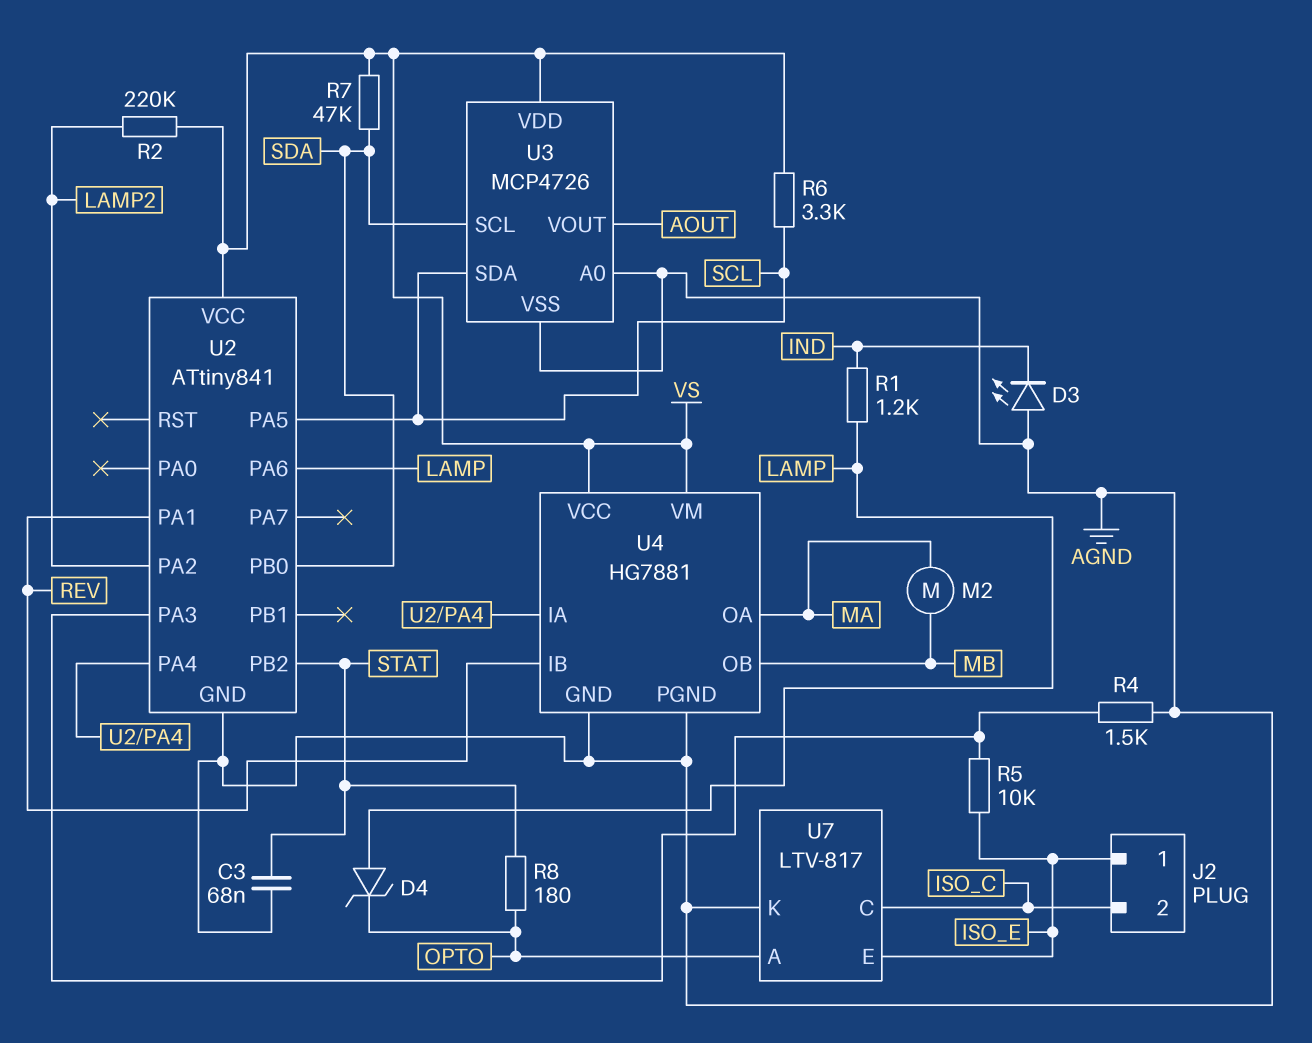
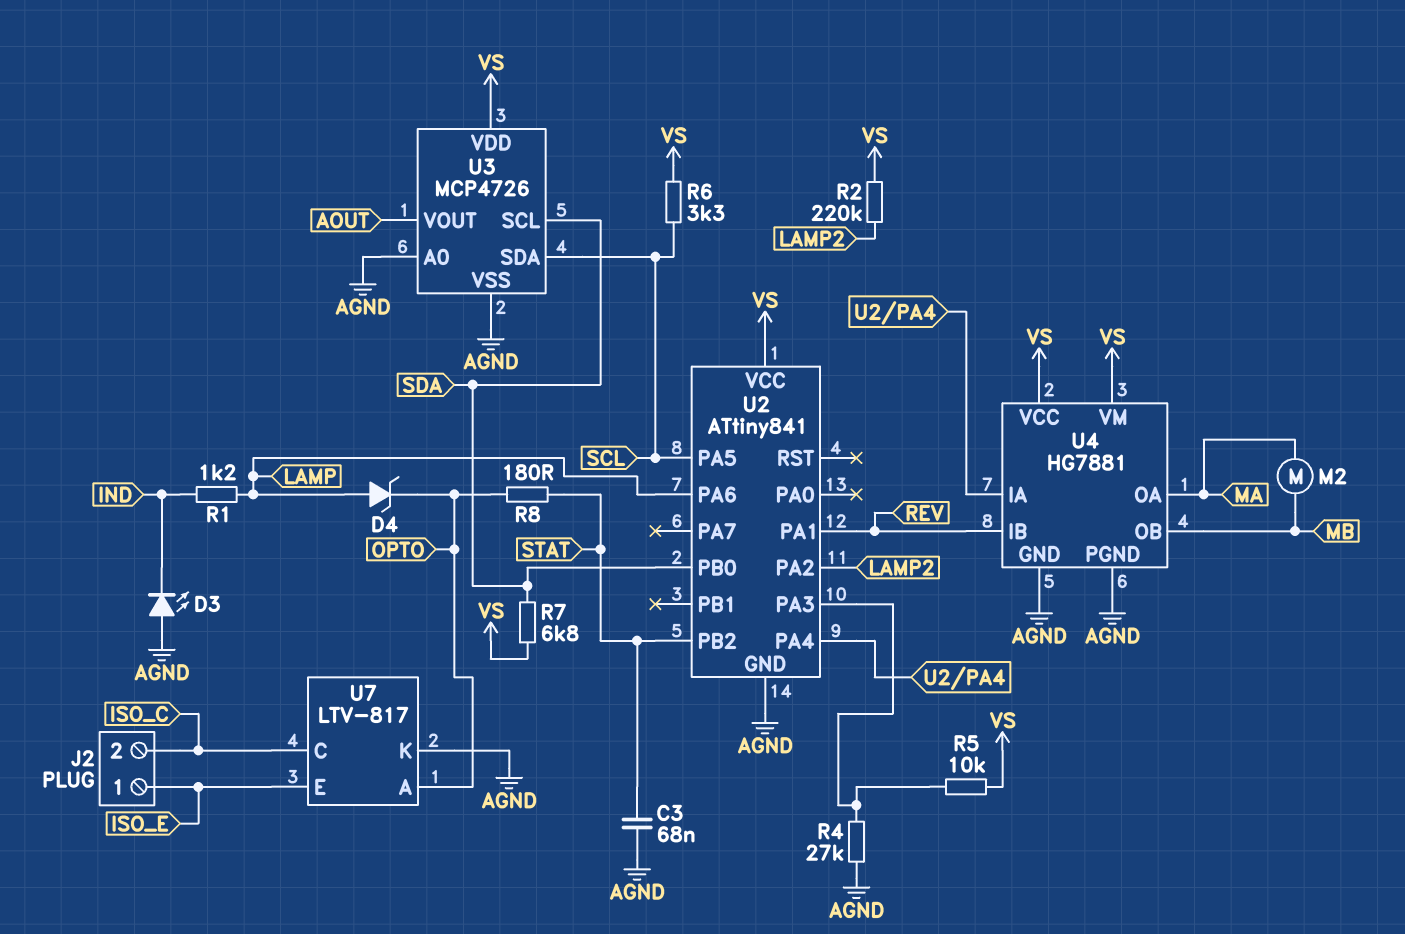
R4: 1.5k (AGND, U2/PA3) -> 27k (AGND, U2/PA3)
R5: 10k (ISO_E, U2/PA3) -> 10k (U2/PA3, VS)
R7: 47k (SDA, VS) -> 6.8k (SDA, VS)

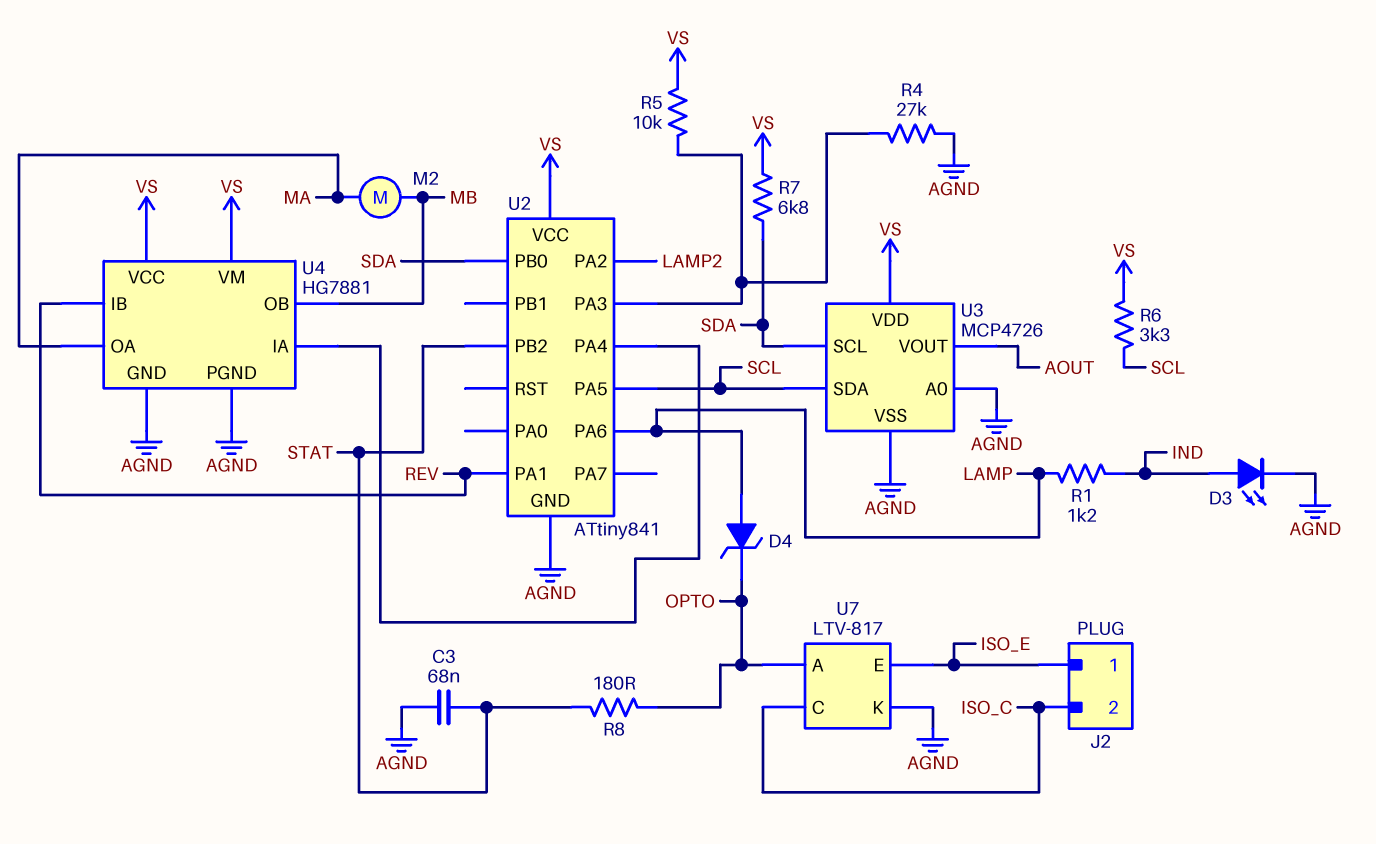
D3: LED (A AGND, K IND) -> LED (A IND, K AGND)
R2: 220k (LAMP2, VS) -> none

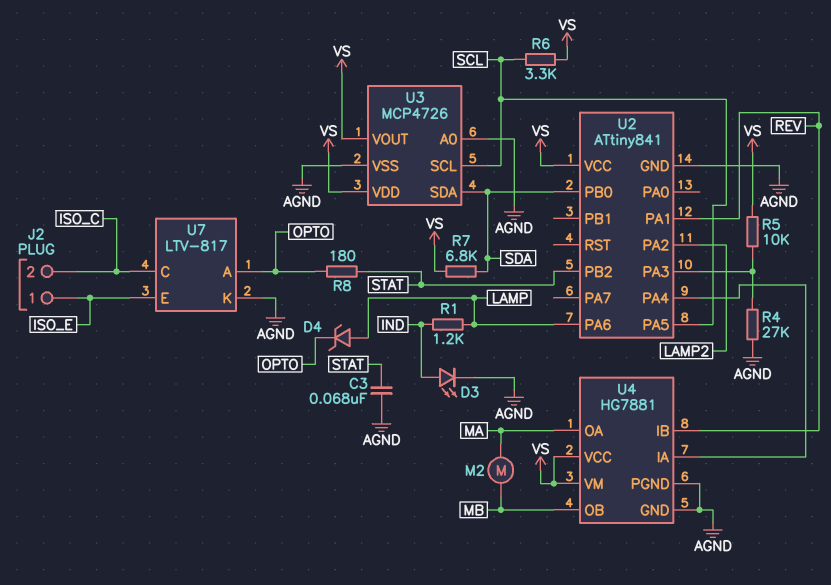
U3 pin SCL: SDA -> SCL
U3 pin SDA: SCL -> SDA
U3 pin VOUT: AOUT -> VS

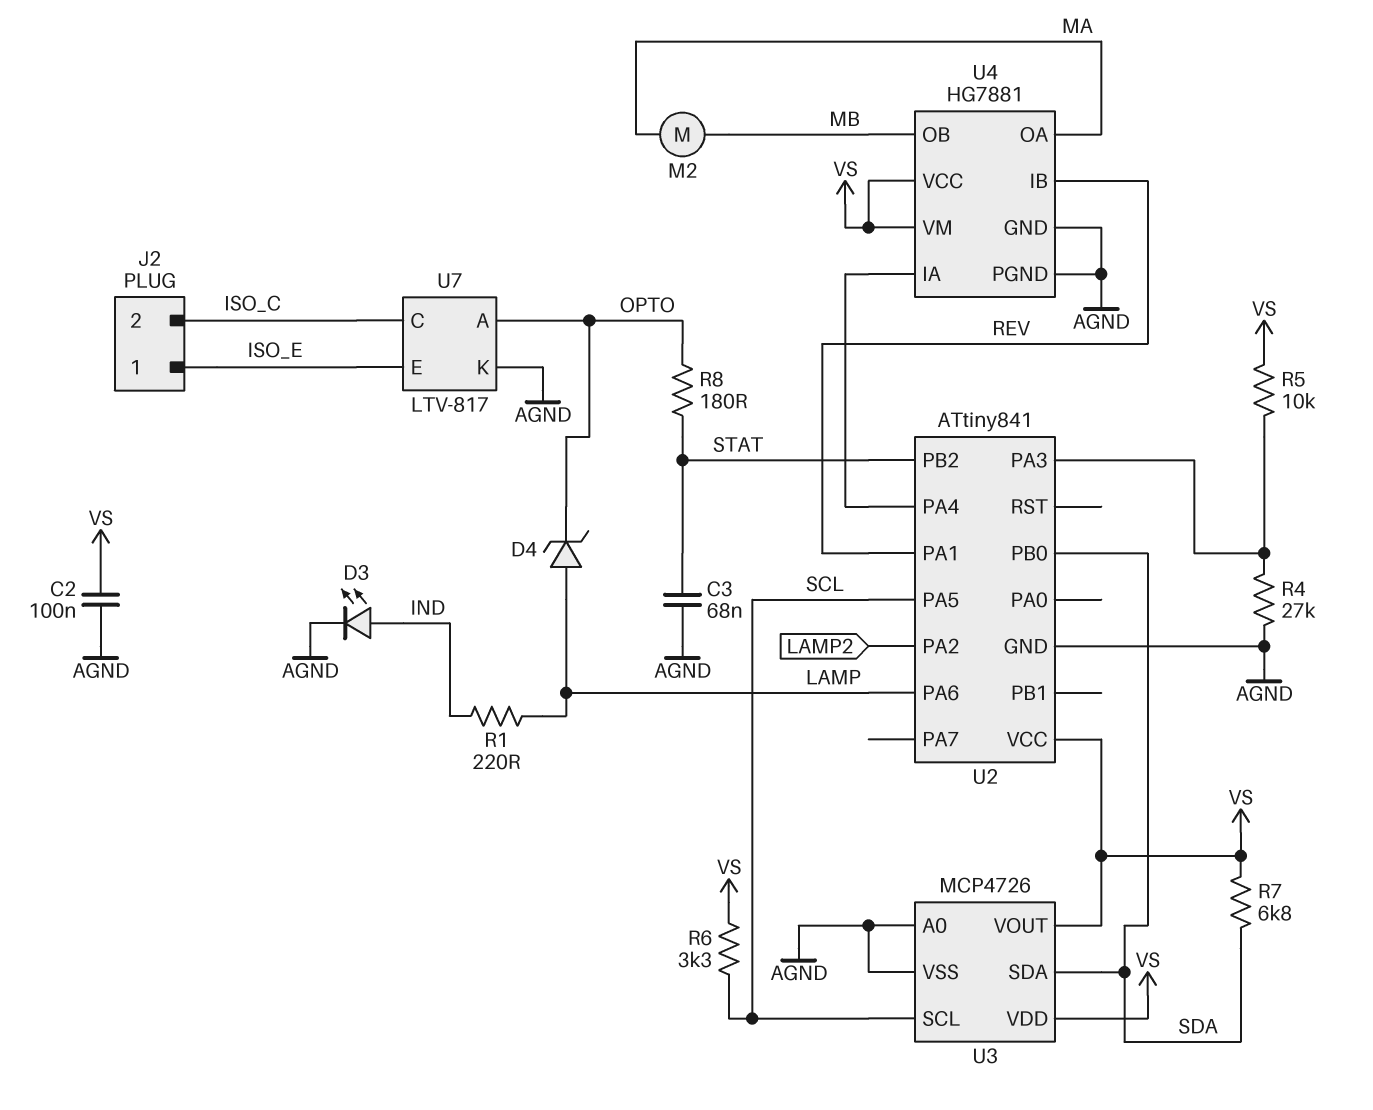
C2: none -> 100nF (AGND, VS)
R1: 1.2k (IND, LAMP) -> 220 (IND, LAMP)

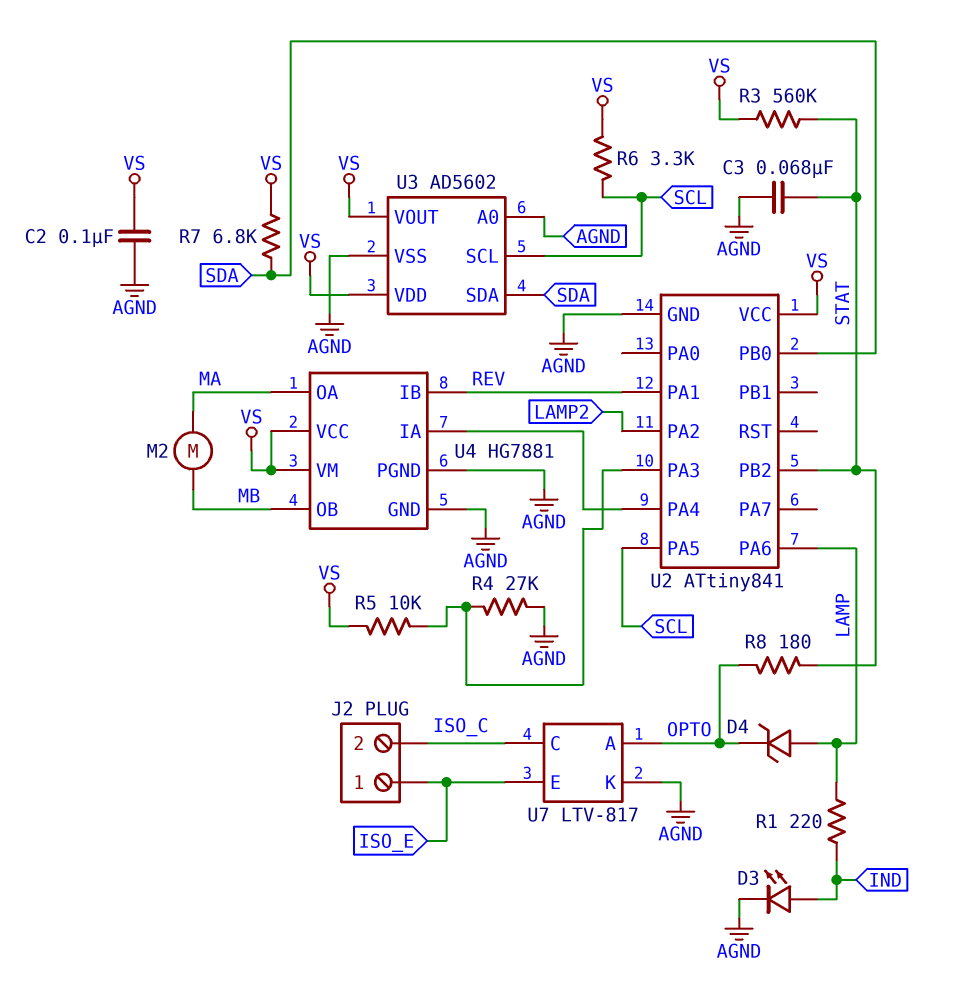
R3: none -> 560k (STAT, VS)
U3: MCP4726 -> AD5602

